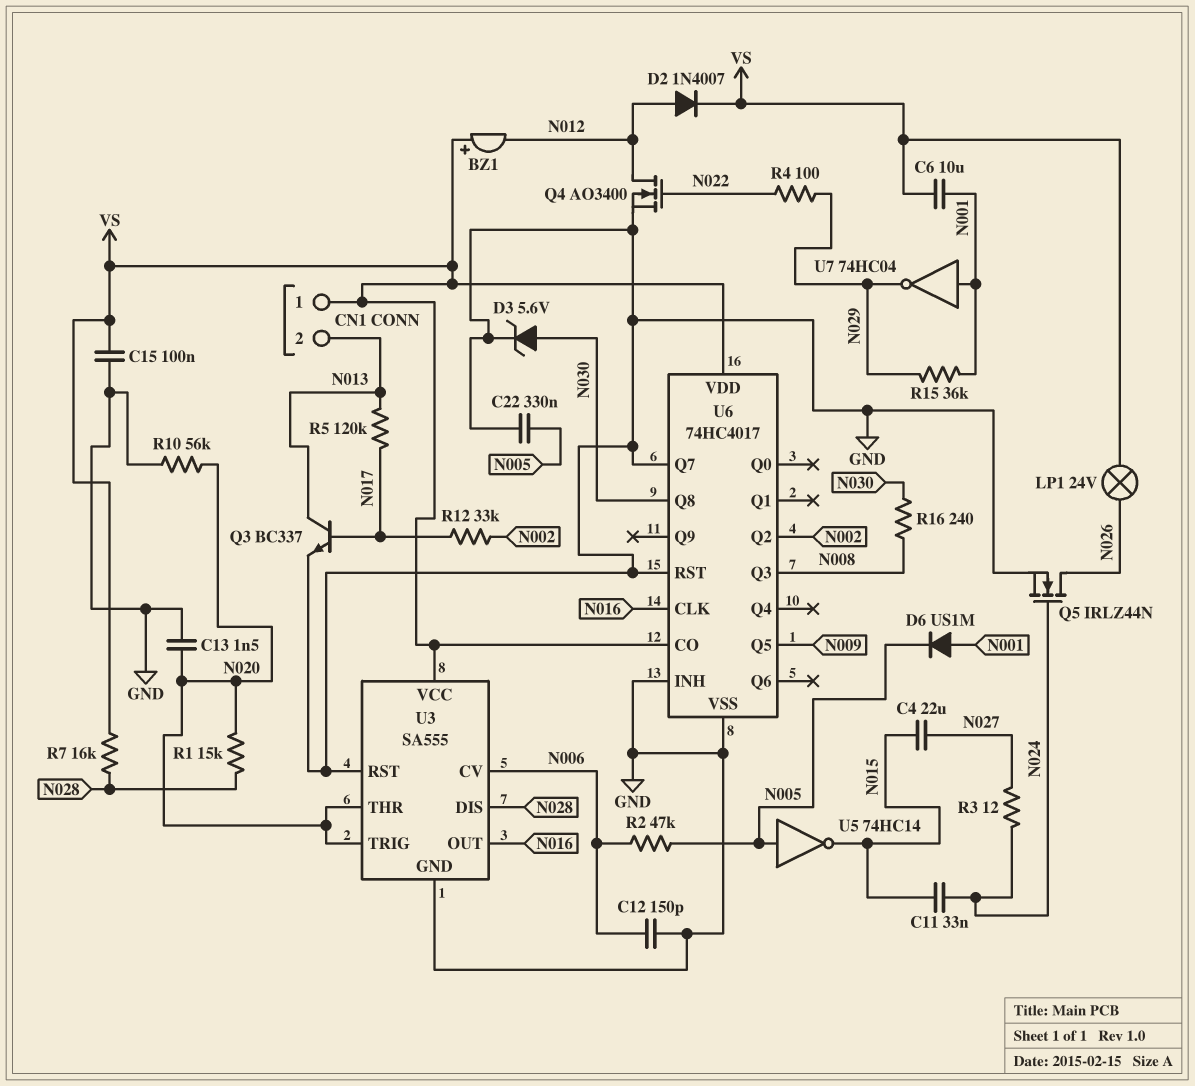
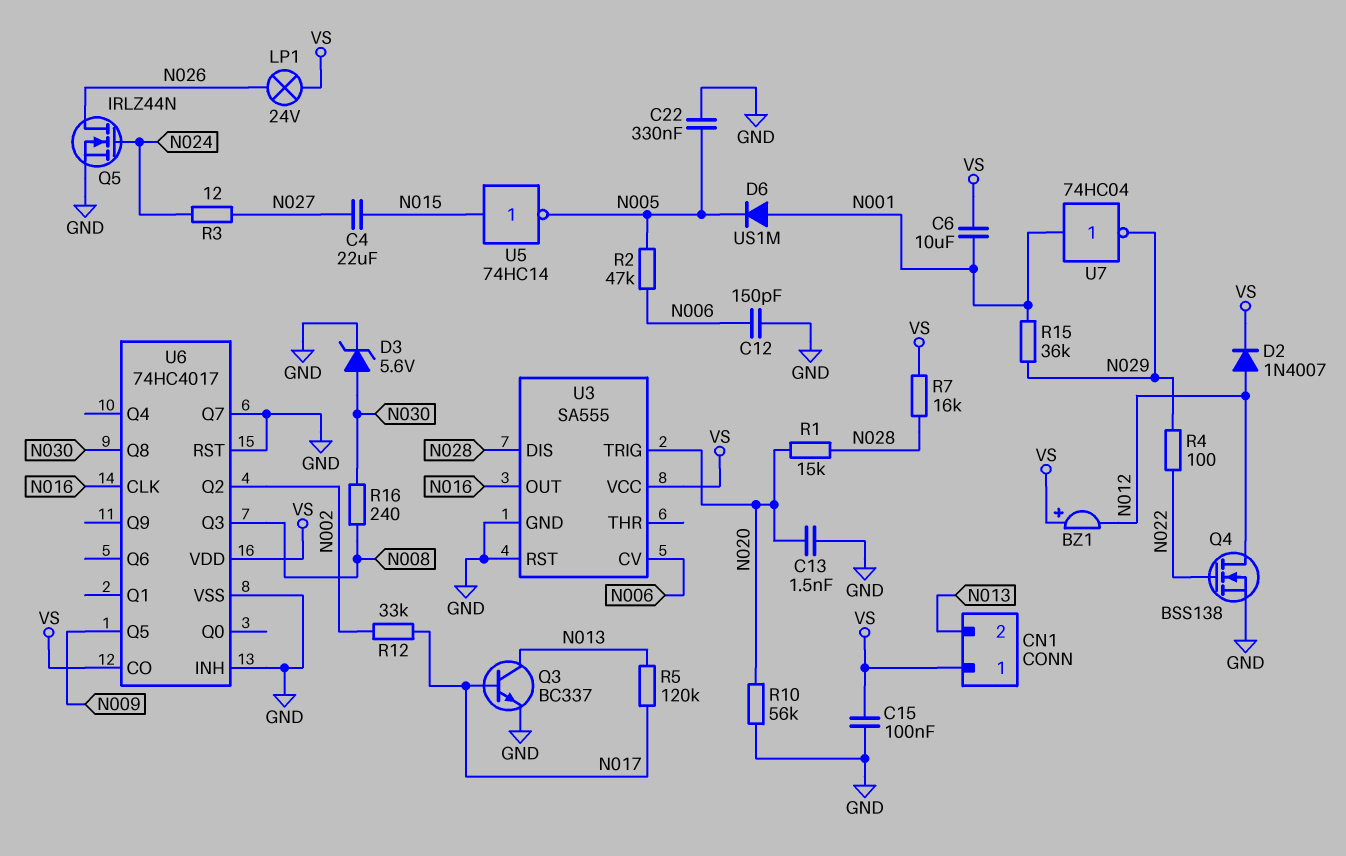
C11: 33nF (N015, N024) -> none
Q4: NMOS AO3400 (G N022, D N012, S GND) -> NMOS BSS138 (G N022, D N012, S GND)
U3 pin THR: N020 -> none
U5: NOT 74HC14 (in N005, out N015) -> NOT 74HC14 (in N015, out N005)

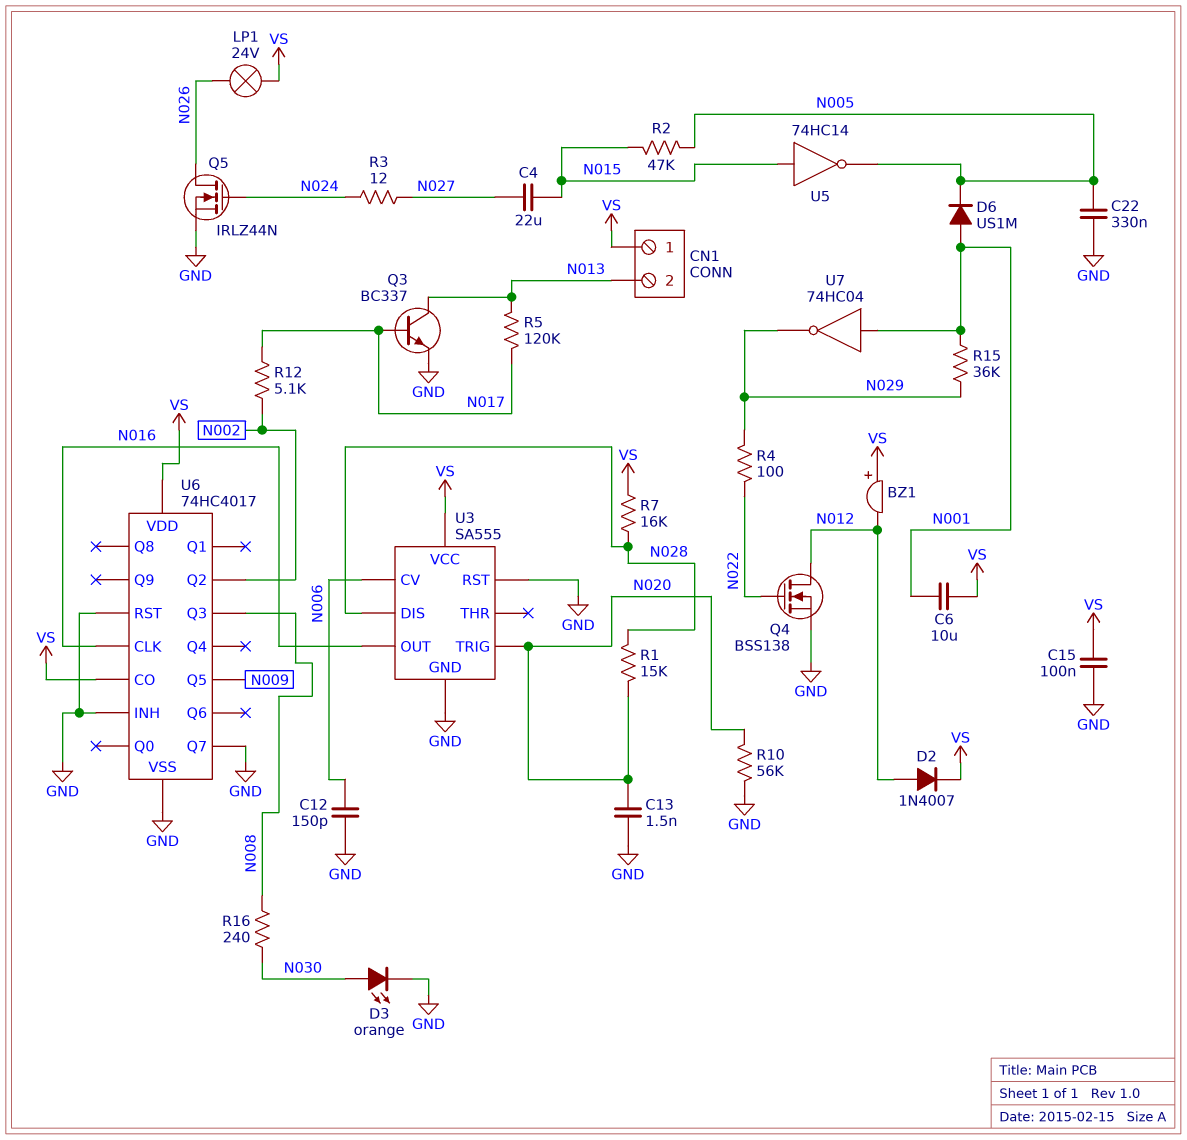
D3: zener 5.6V (A N030, K GND) -> LED orange (A N030, K GND)
R2: 47k (N005, N006) -> 47k (N005, N015)
R12: 33k (N002, N017) -> 5.1k (N002, N017)
U6 pin Q8: N030 -> none

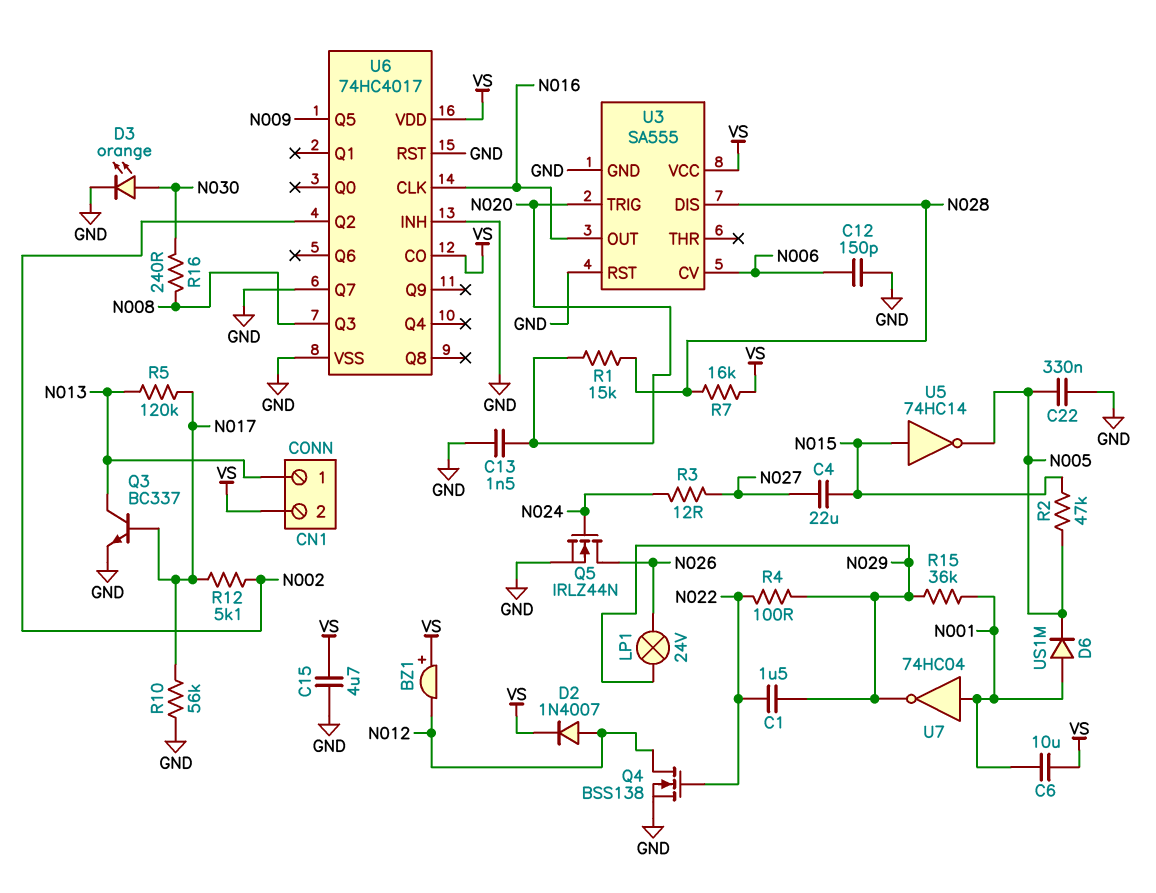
C1: none -> 1.5uF (N022, N029)
C15: 100nF (GND, VS) -> 4.7uF (GND, VS)
CN1 pin 1: VS -> N013
CN1 pin 2: N013 -> VS
LP1: lamp 24V (N026, VS) -> lamp 24V (N026, N029)
R10: 56k (GND, N020) -> 56k (GND, N017)

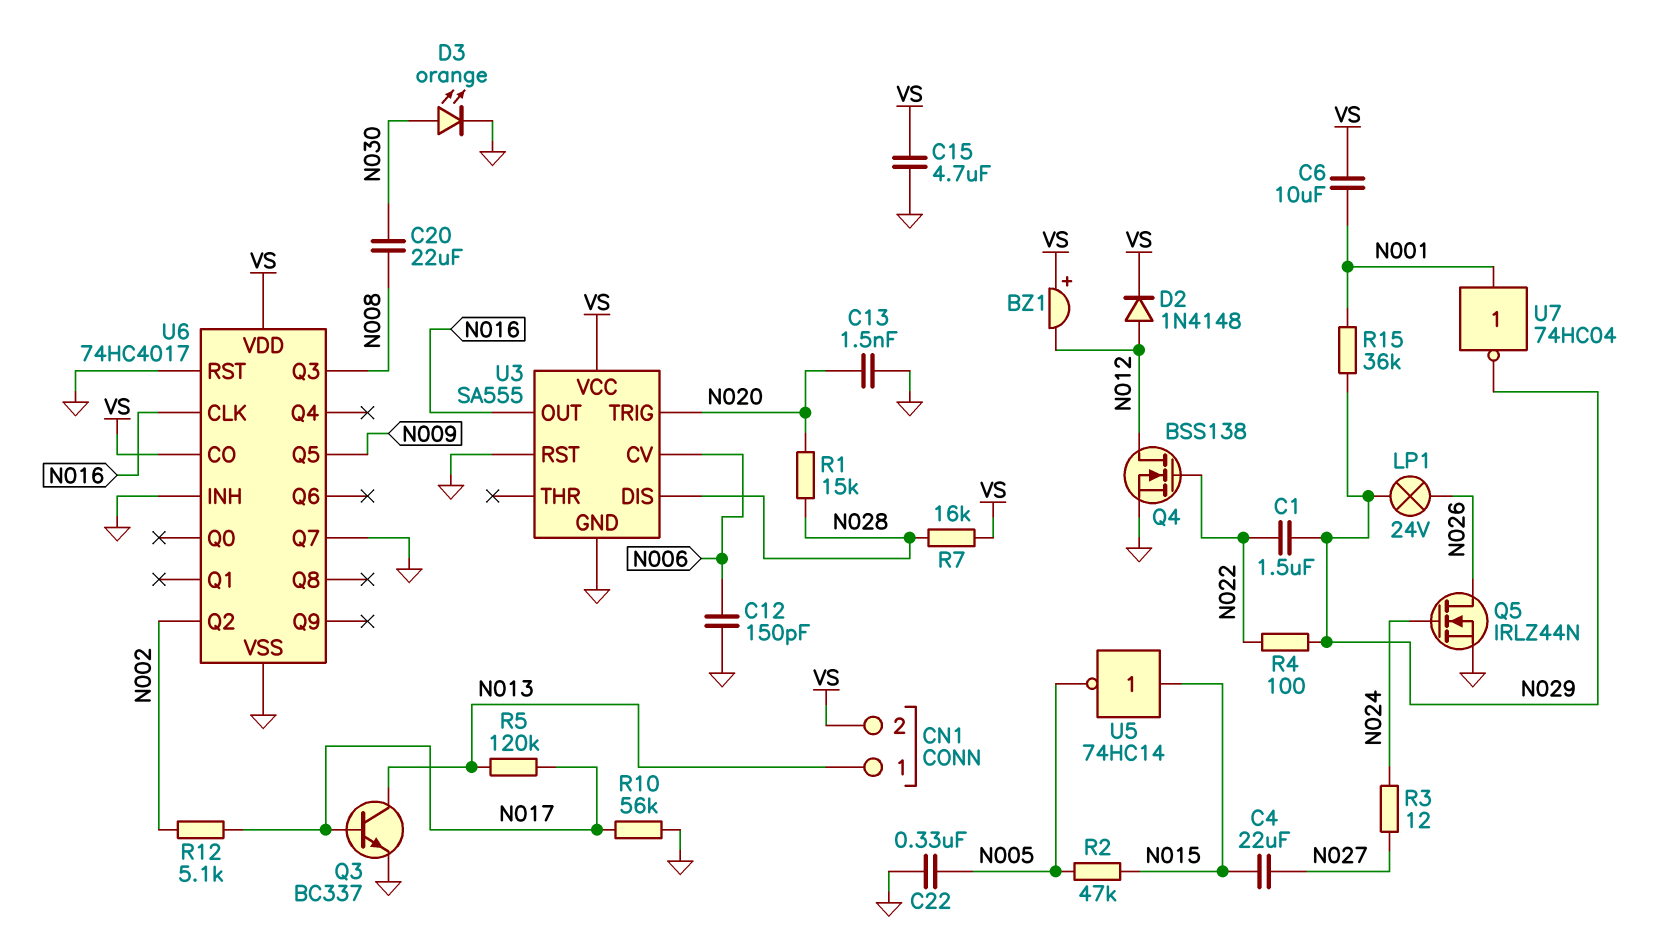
C20: none -> 22uF (N008, N030)
D2: diode 1N4007 (A N012, K VS) -> diode 1N4148 (A N012, K VS)
D6: diode US1M (A N001, K N005) -> none
R16: 240 (N008, N030) -> none

